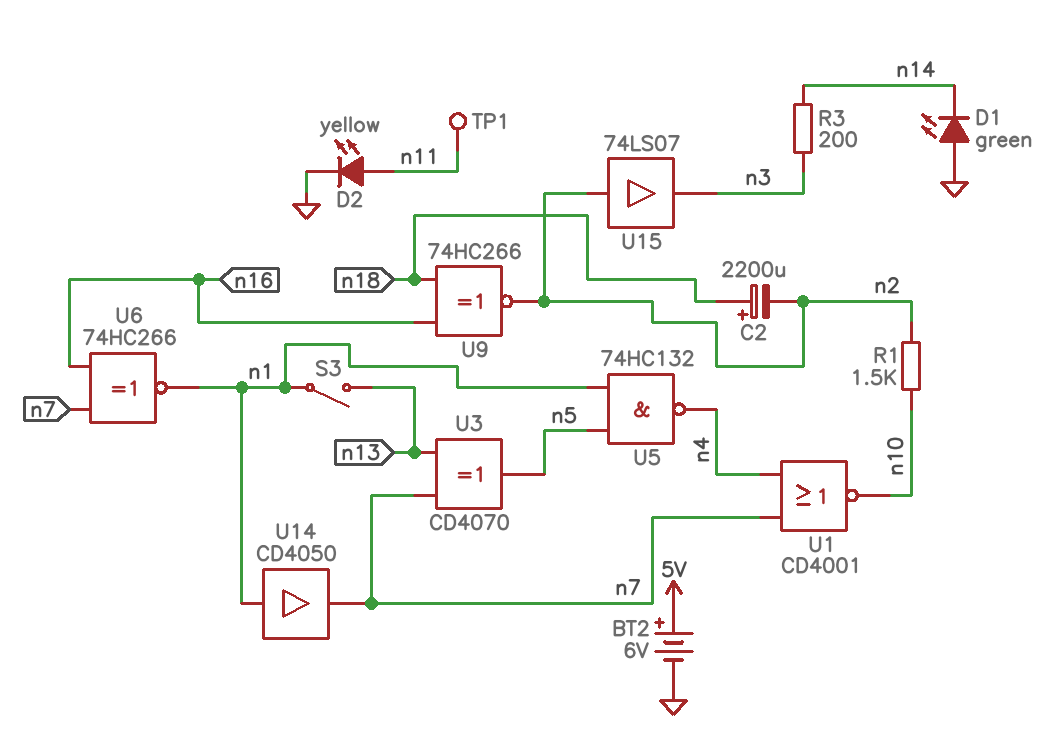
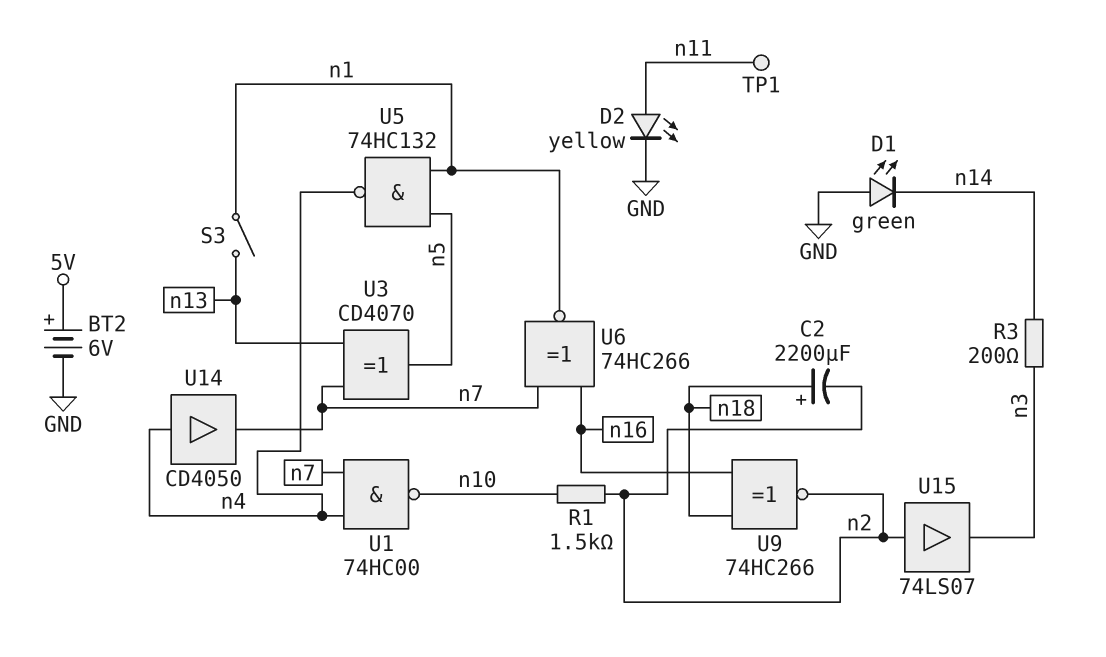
U1: NOR CD4001 (in n4, in n7, out n10) -> NAND 74HC00 (in n4, in n7, out n10)
U14: buffer CD4050 (in n1, out n7) -> buffer CD4050 (in n4, out n7)

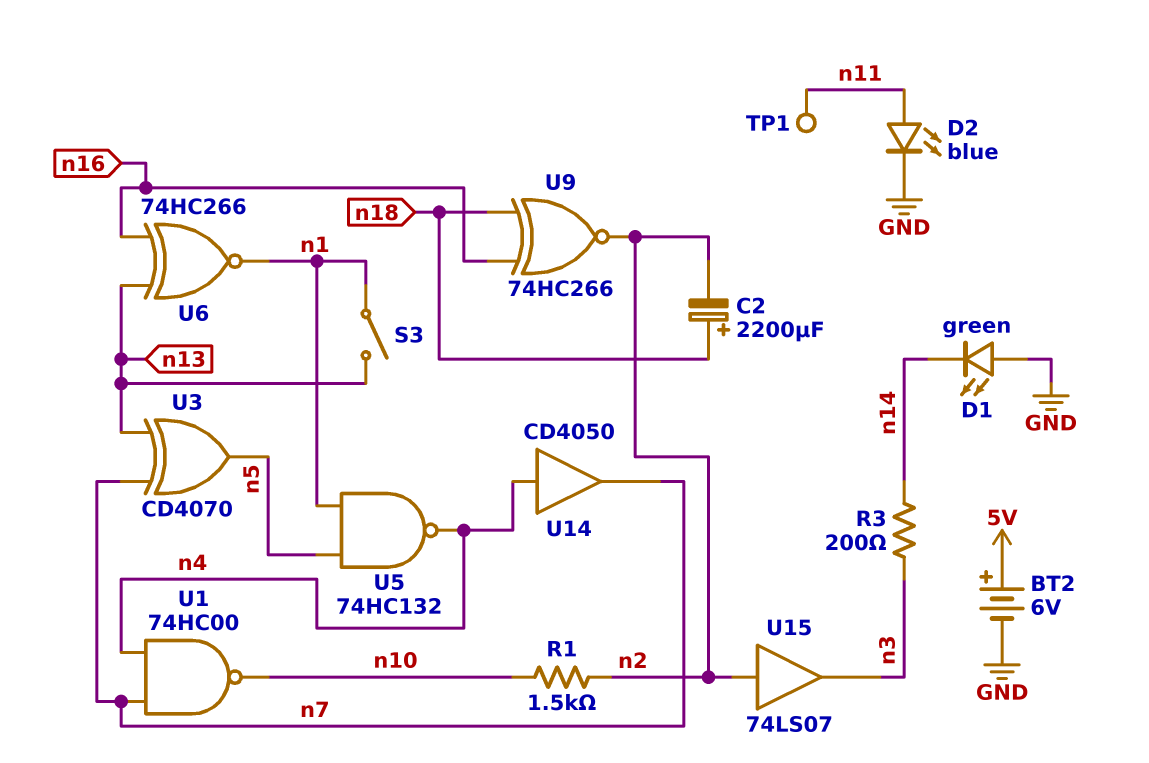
D2: LED yellow (A n11, K GND) -> LED blue (A n11, K GND)
U6: XNOR 74HC266 (in n7, in n16, out n1) -> XNOR 74HC266 (in n13, in n16, out n1)

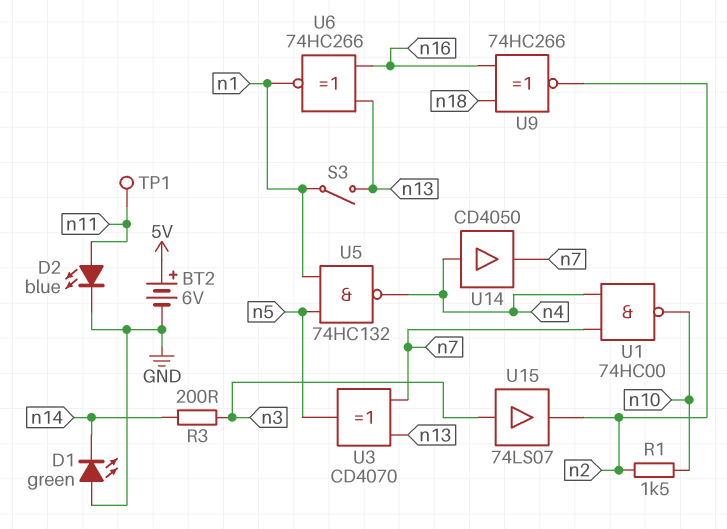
C2: 2200uF (plus n18, minus n2) -> none
U15: buffer 74LS07 (in n2, out n3) -> buffer 74LS07 (in n3, out n2)

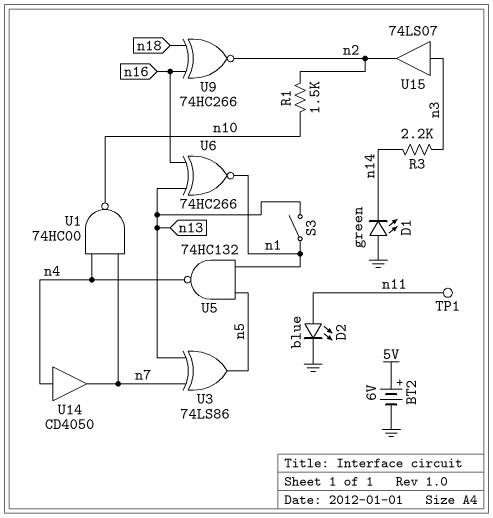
R3: 200 (n3, n14) -> 2.2k (n3, n14)
U3: XOR CD4070 (in n7, in n13, out n5) -> XOR 74LS86 (in n7, in n13, out n5)

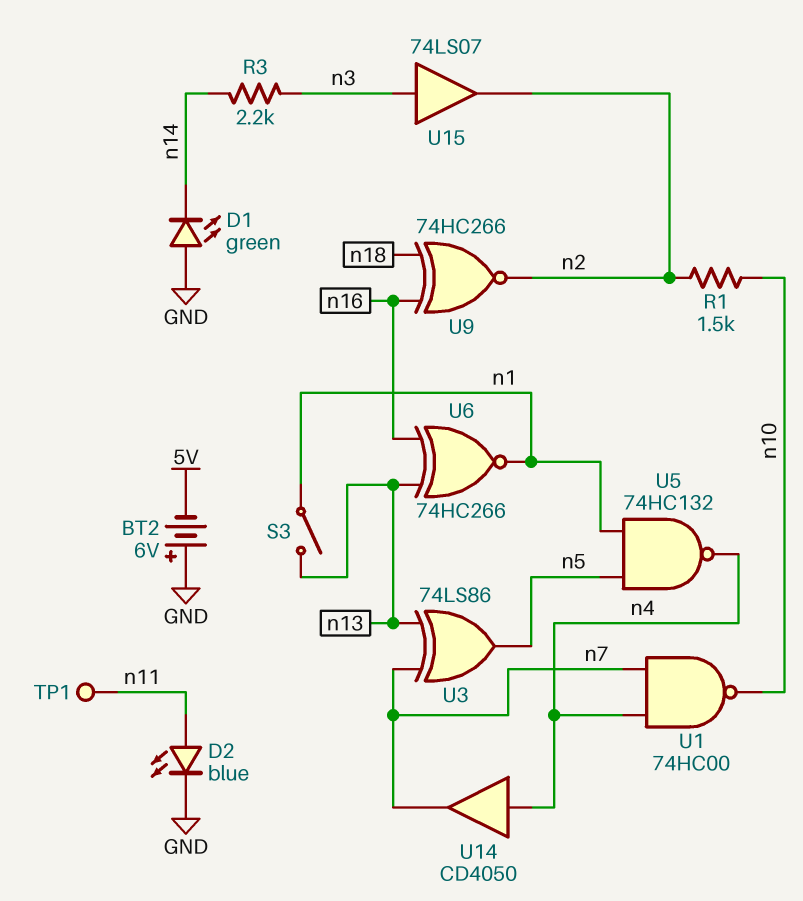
BT2: 6V (plus 5V, minus GND) -> 6V (plus GND, minus 5V)

